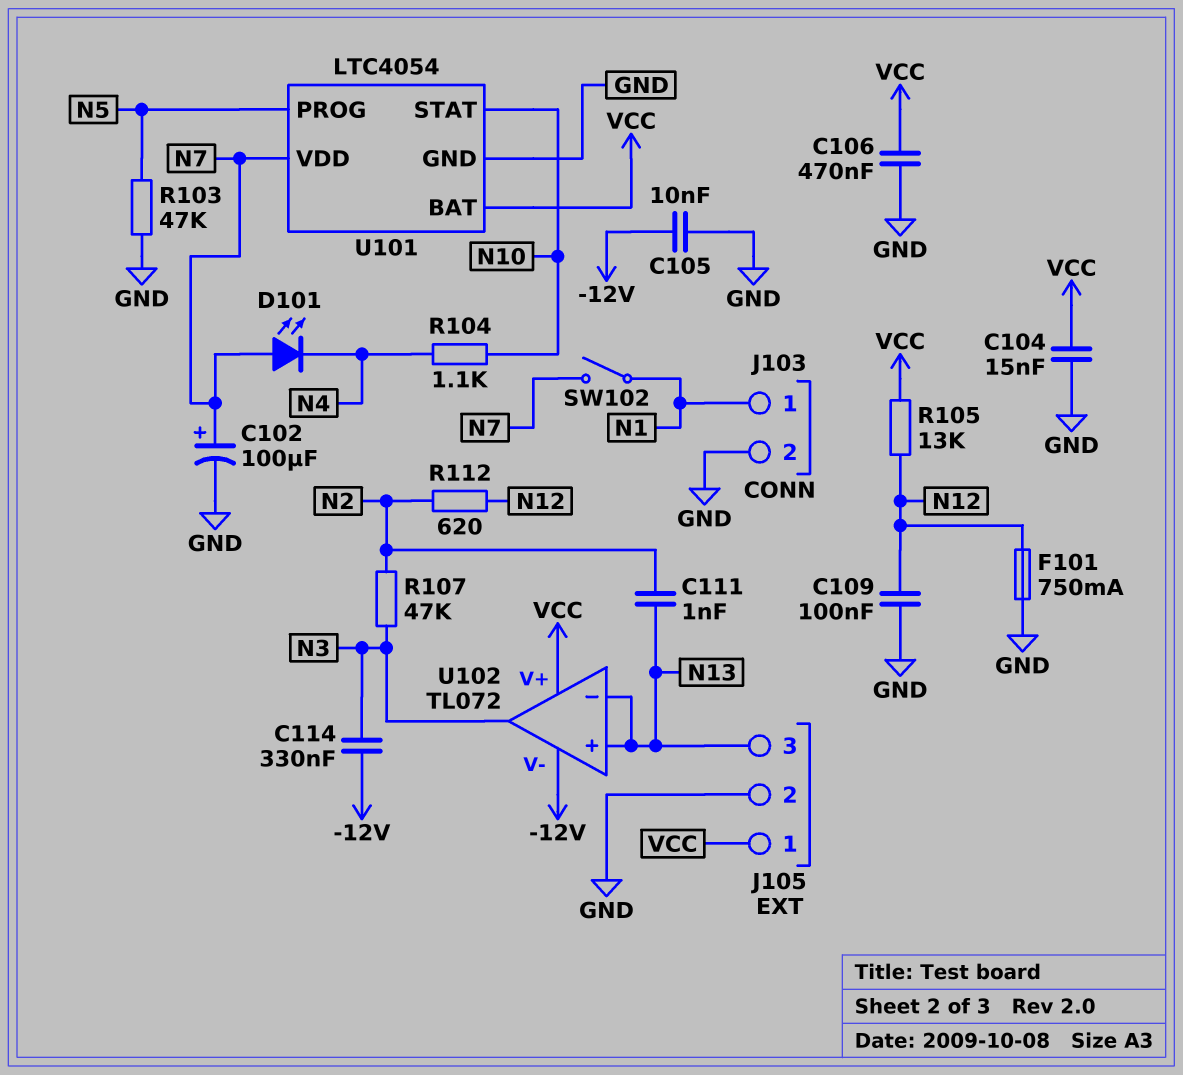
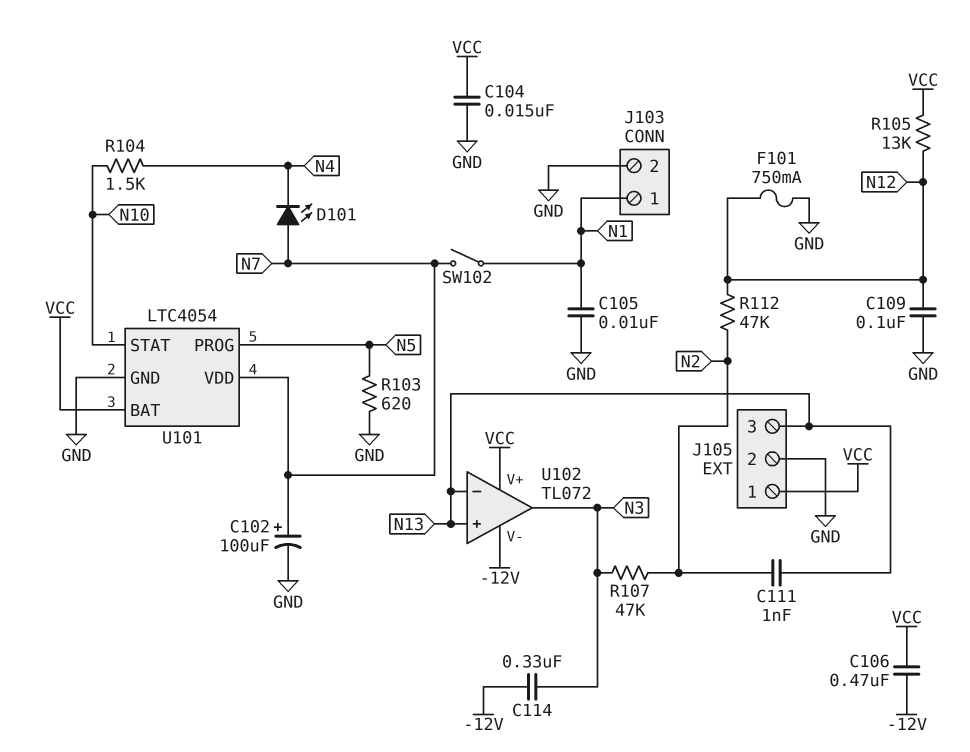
C105: 10nF (-12V, GND) -> 10nF (GND, N1)
C106: 470nF (GND, VCC) -> 470nF (-12V, VCC)
R103: 47k (GND, N5) -> 620 (GND, N5)
R104: 1.1k (N4, N10) -> 1.5k (N4, N10)
R112: 620 (N2, N12) -> 47k (N2, N12)

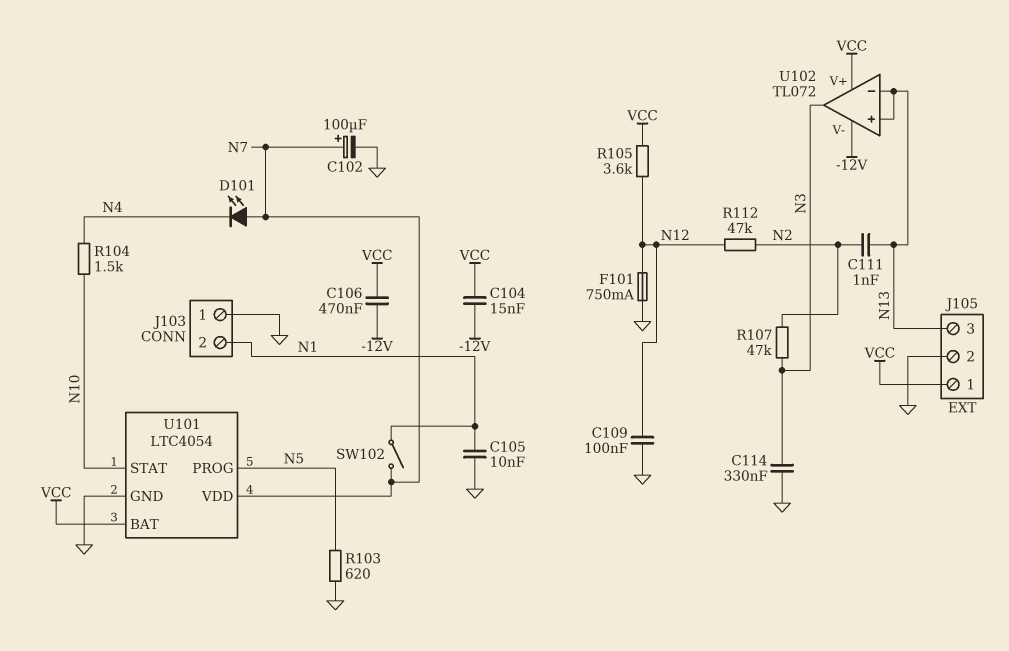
C104: 15nF (GND, VCC) -> 15nF (-12V, VCC)
C114: 330nF (-12V, N3) -> 330nF (GND, N3)
J103 pin 1: N1 -> GND
J103 pin 2: GND -> N1
R105: 13k (N12, VCC) -> 3.6k (N12, VCC)

